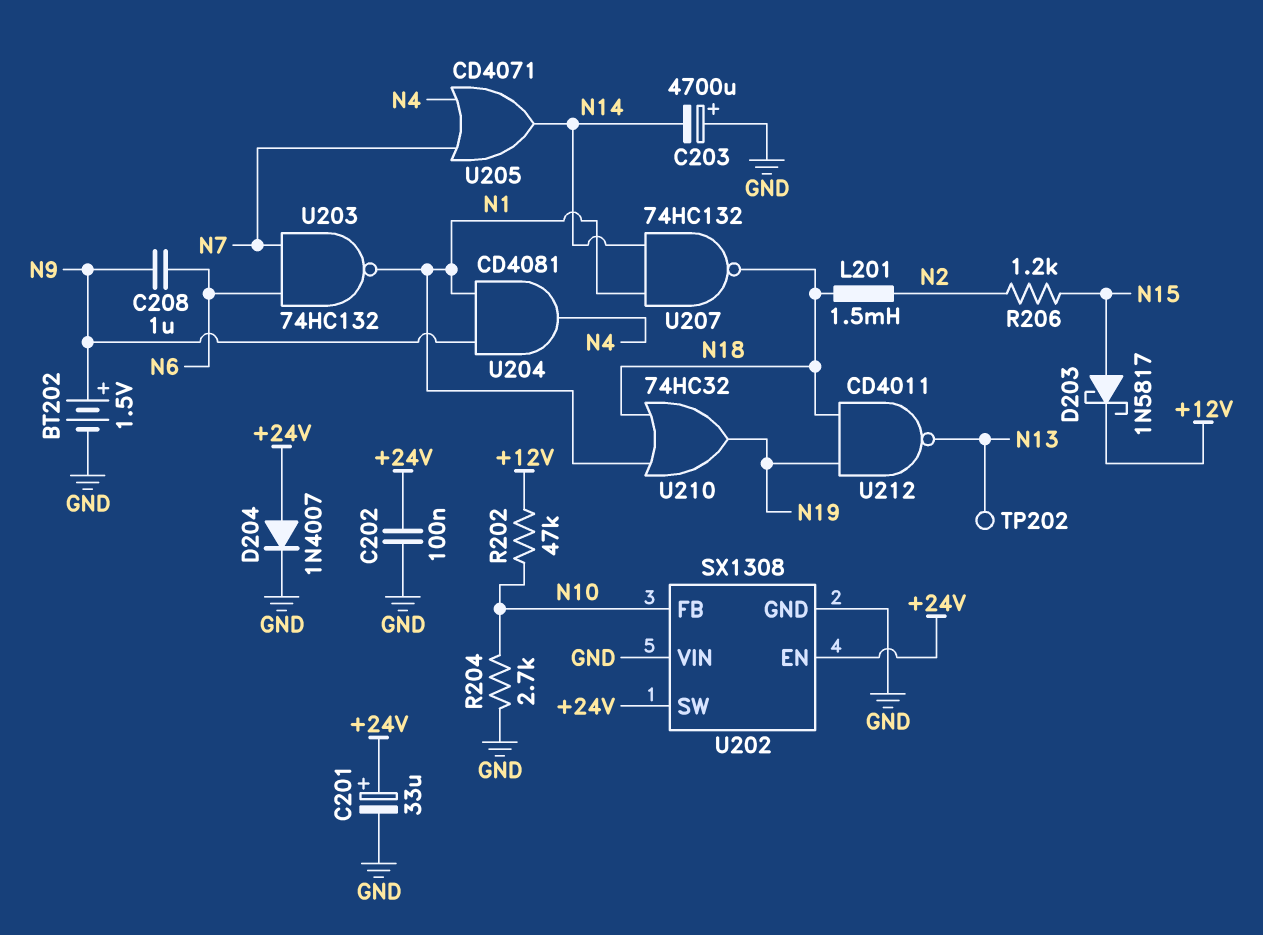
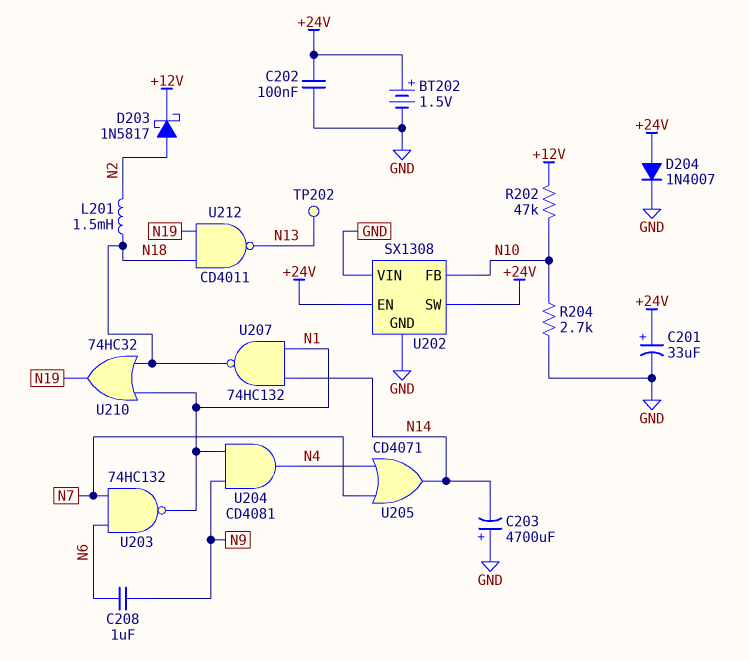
BT202: 1.5V (plus N9, minus GND) -> 1.5V (plus +24V, minus GND)
D203: schottky 1N5817 (A N15, K +12V) -> schottky 1N5817 (A N2, K +12V)
R206: 1.2k (N2, N15) -> none

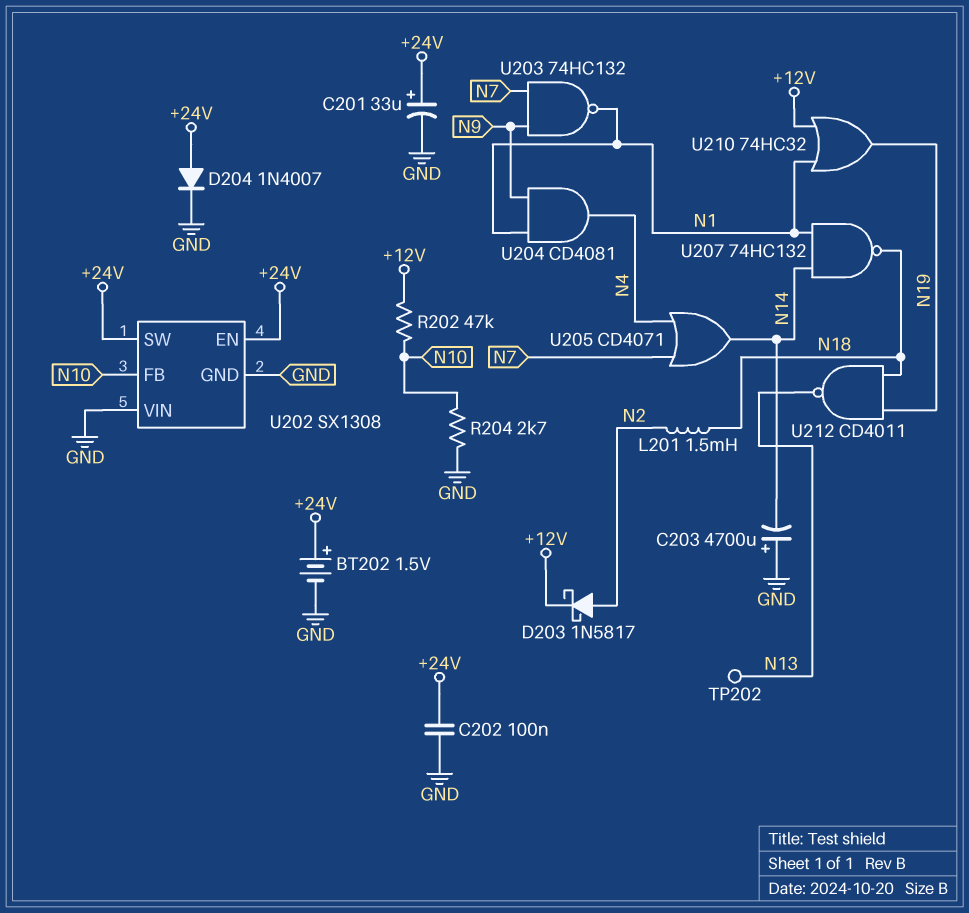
C208: 1uF (N6, N9) -> none
U203: NAND 74HC132 (in N6, in N7, out N1) -> NAND 74HC132 (in N7, in N9, out N1)
U210: OR 74HC32 (in N1, in N18, out N19) -> OR 74HC32 (in +12V, in N1, out N19)

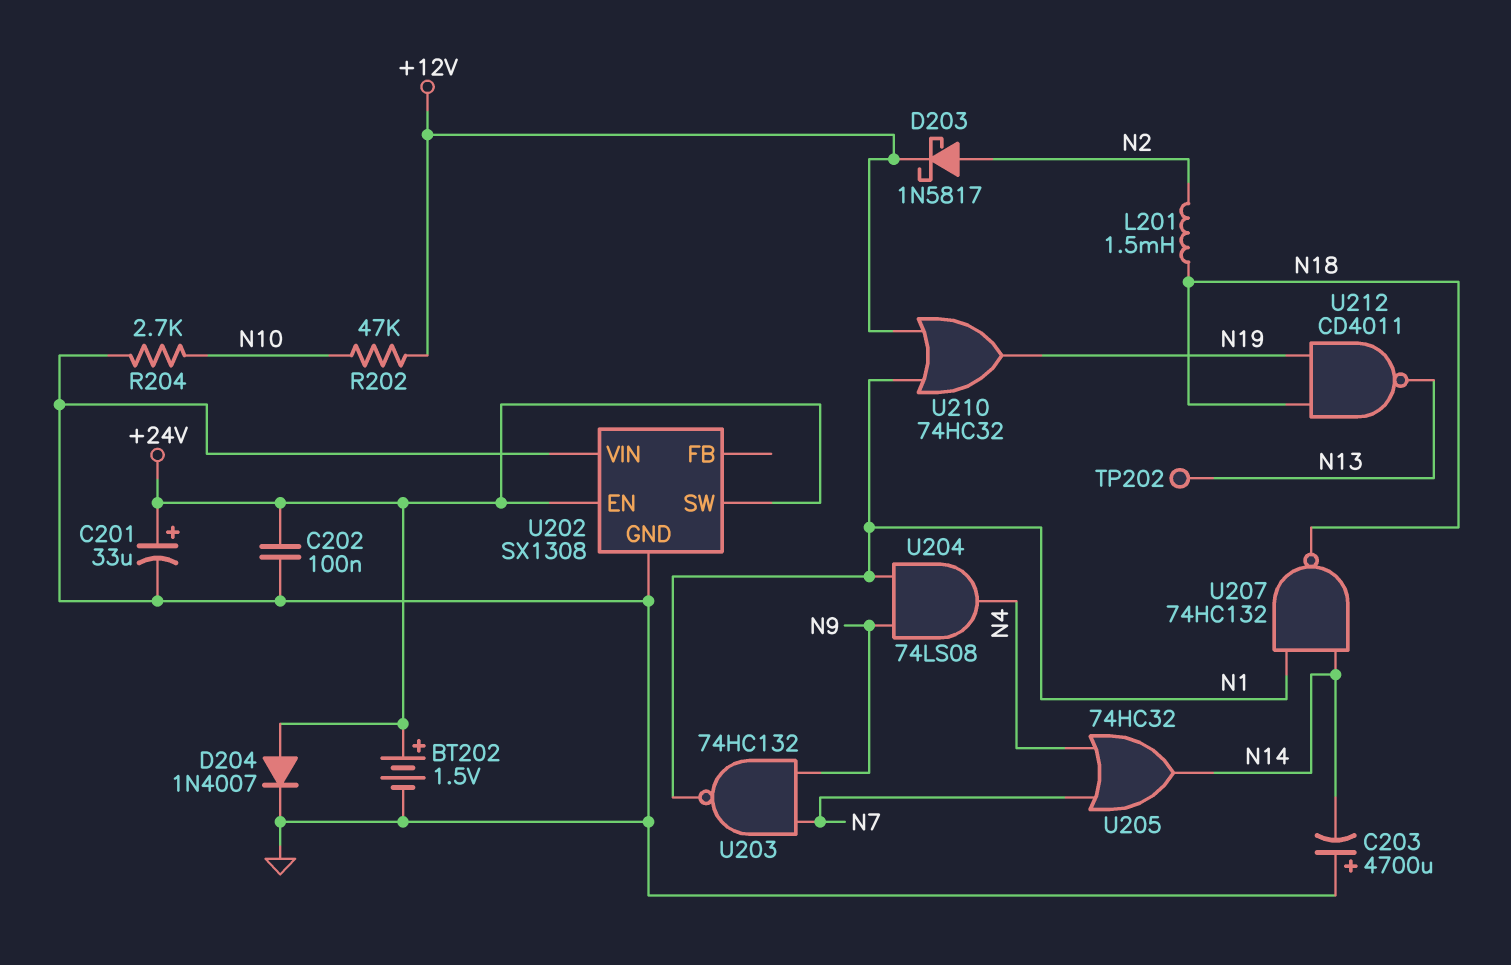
U202 pin FB: N10 -> none
U204: AND CD4081 (in N1, in N9, out N4) -> AND 74LS08 (in N1, in N9, out N4)
U205: OR CD4071 (in N4, in N7, out N14) -> OR 74HC32 (in N4, in N7, out N14)

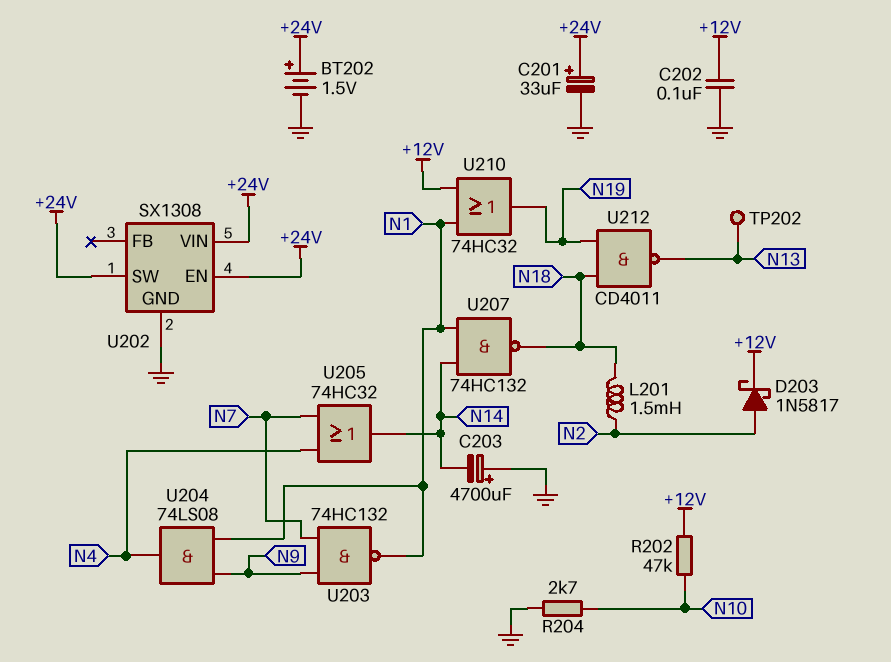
C202: 100nF (+24V, GND) -> 100nF (+12V, GND)
D204: diode 1N4007 (A +24V, K GND) -> none
U202 pin VIN: GND -> +24V

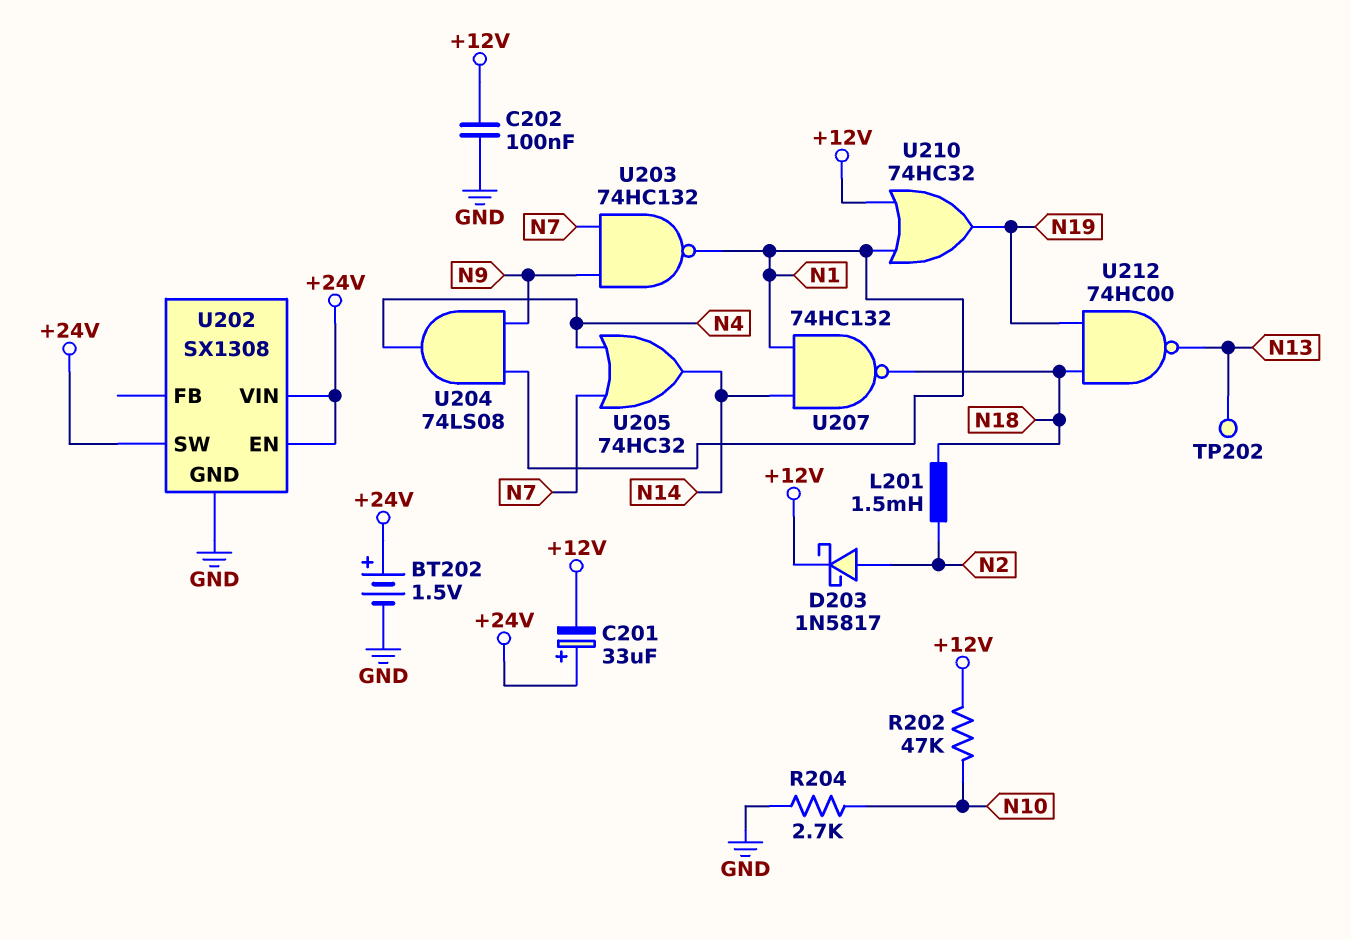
C201: 33uF (plus +24V, minus GND) -> 33uF (plus +24V, minus +12V)
C203: 4700uF (plus GND, minus N14) -> none
U212: NAND CD4011 (in N18, in N19, out N13) -> NAND 74HC00 (in N18, in N19, out N13)

